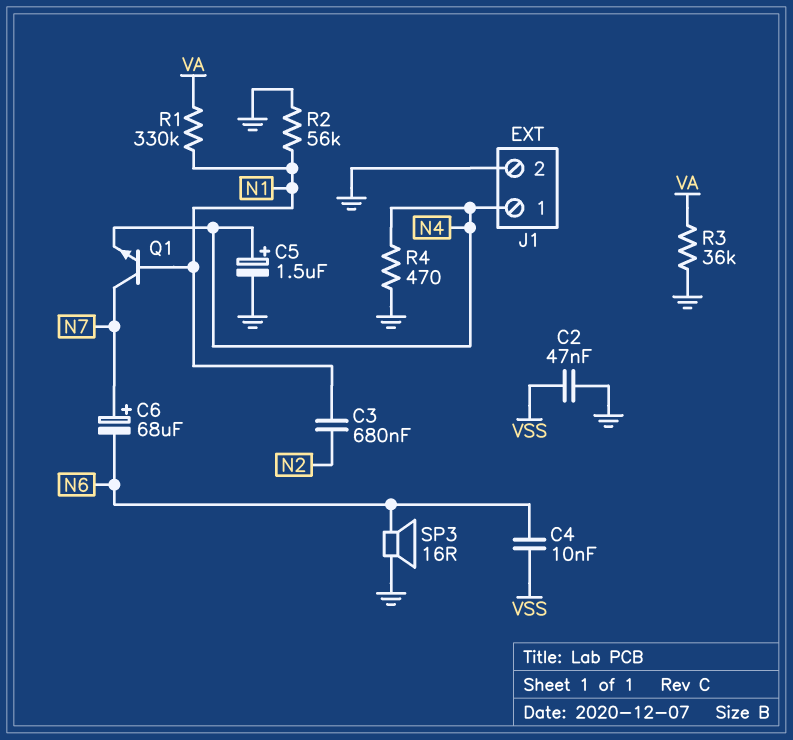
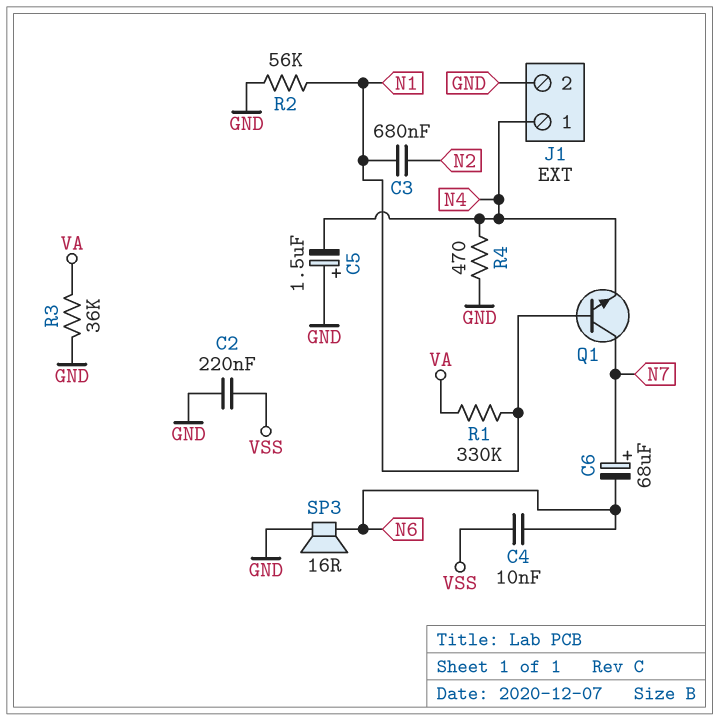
C2: 47nF (GND, VSS) -> 220nF (GND, VSS)
C5: 1.5uF (plus N4, minus GND) -> 1.5uF (plus GND, minus N4)

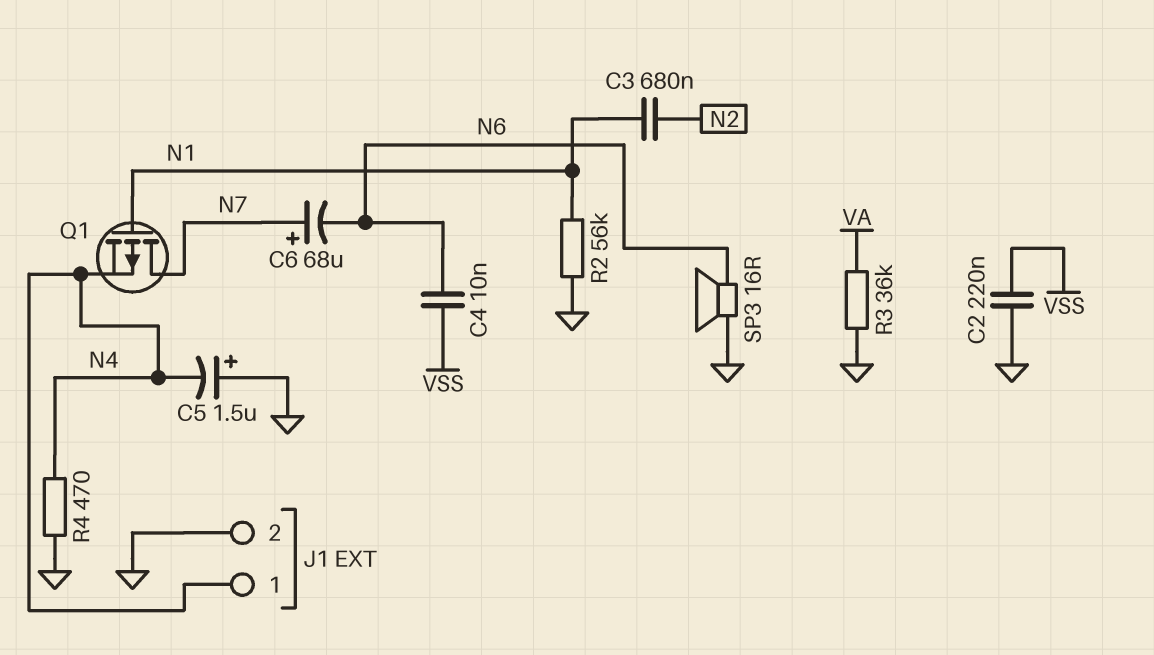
Q1: NPN (B N1, C N7, E N4) -> PMOS (G N1, D N7, S N4)
R1: 330k (N1, VA) -> none

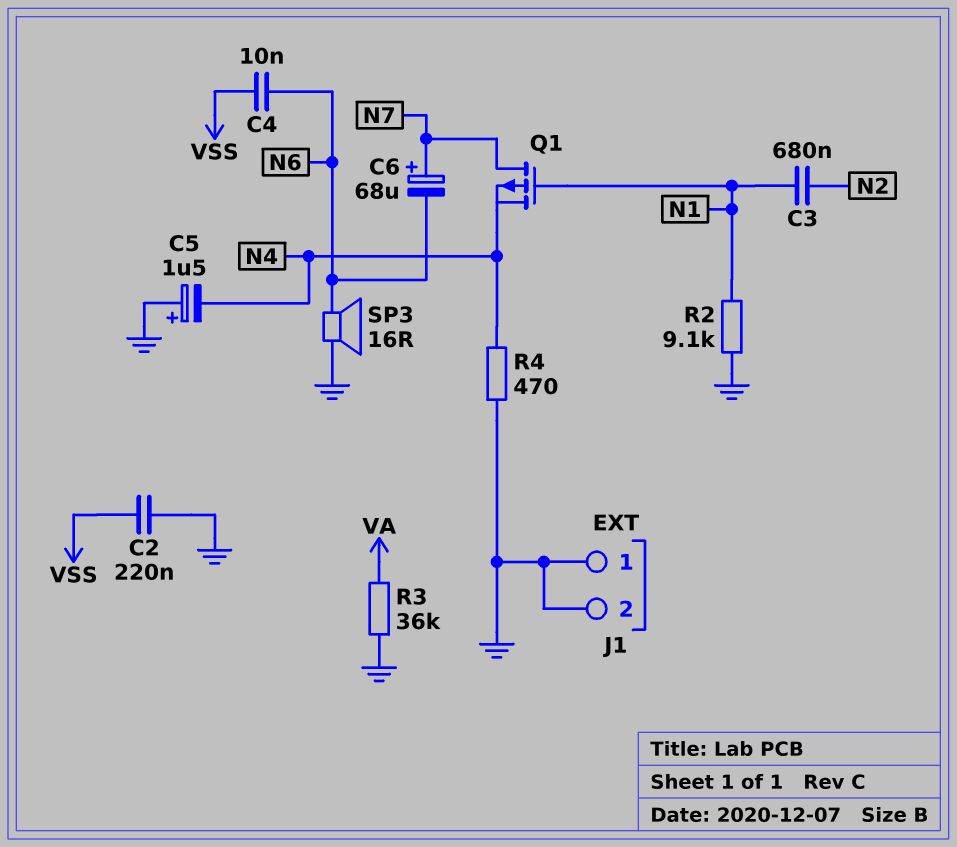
J1 pin 1: N4 -> GND
R2: 56k (GND, N1) -> 9.1k (GND, N1)

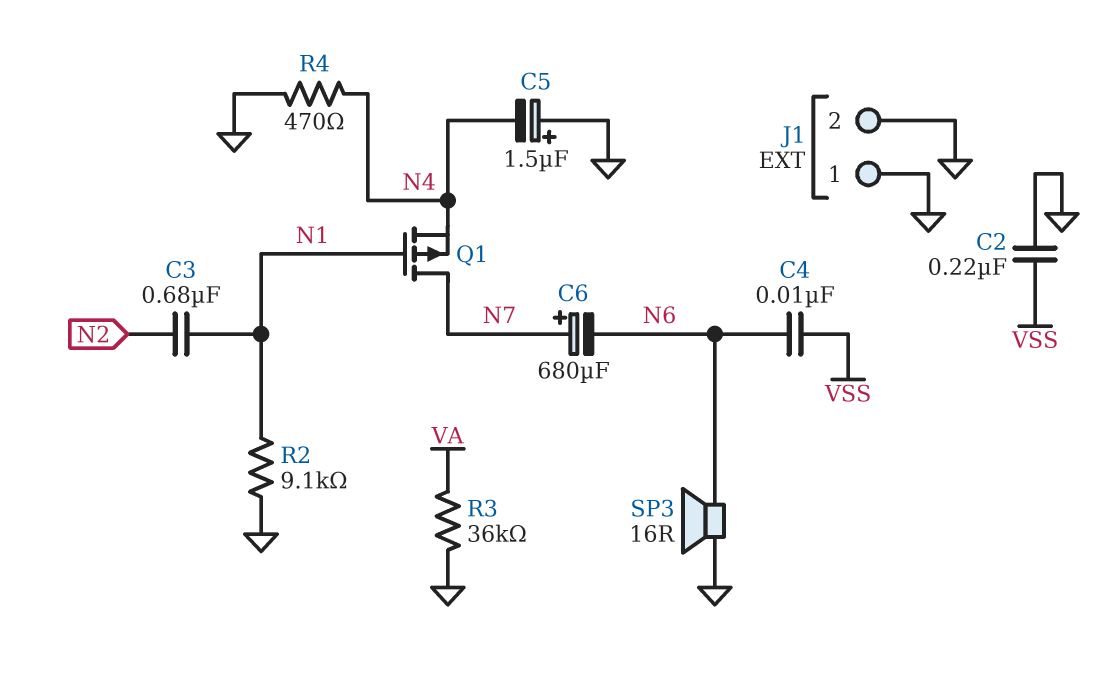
C6: 68uF (plus N7, minus N6) -> 680uF (plus N7, minus N6)

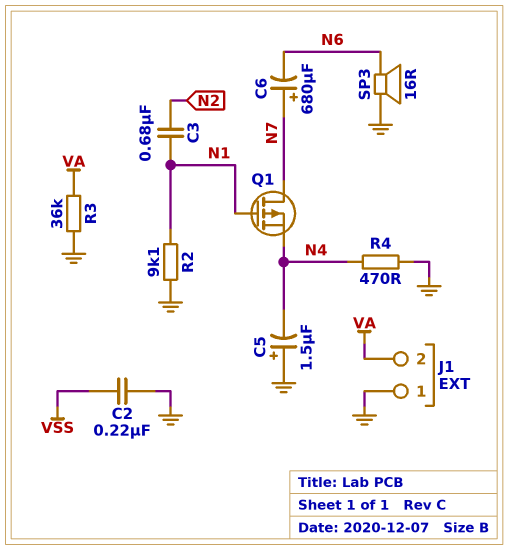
C4: 10nF (N6, VSS) -> none
J1 pin 2: GND -> VA

